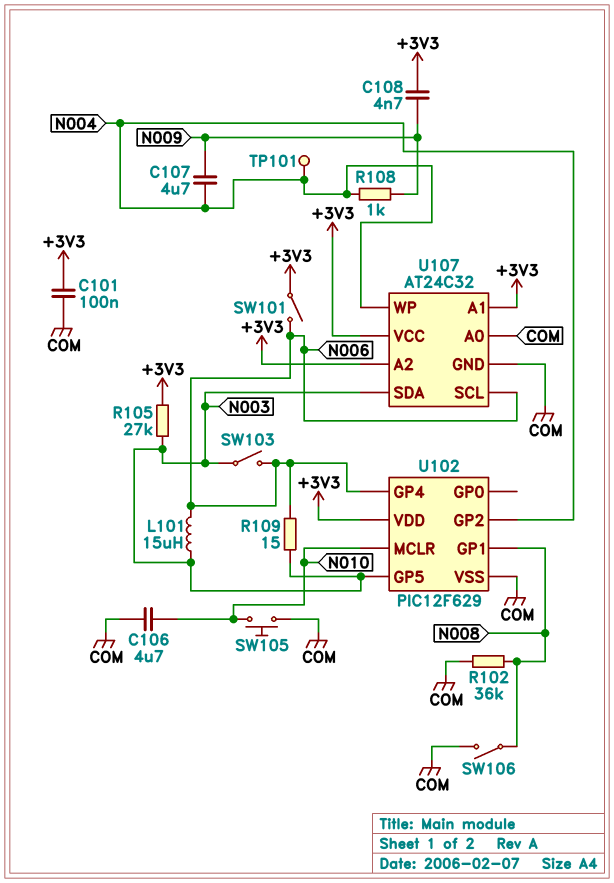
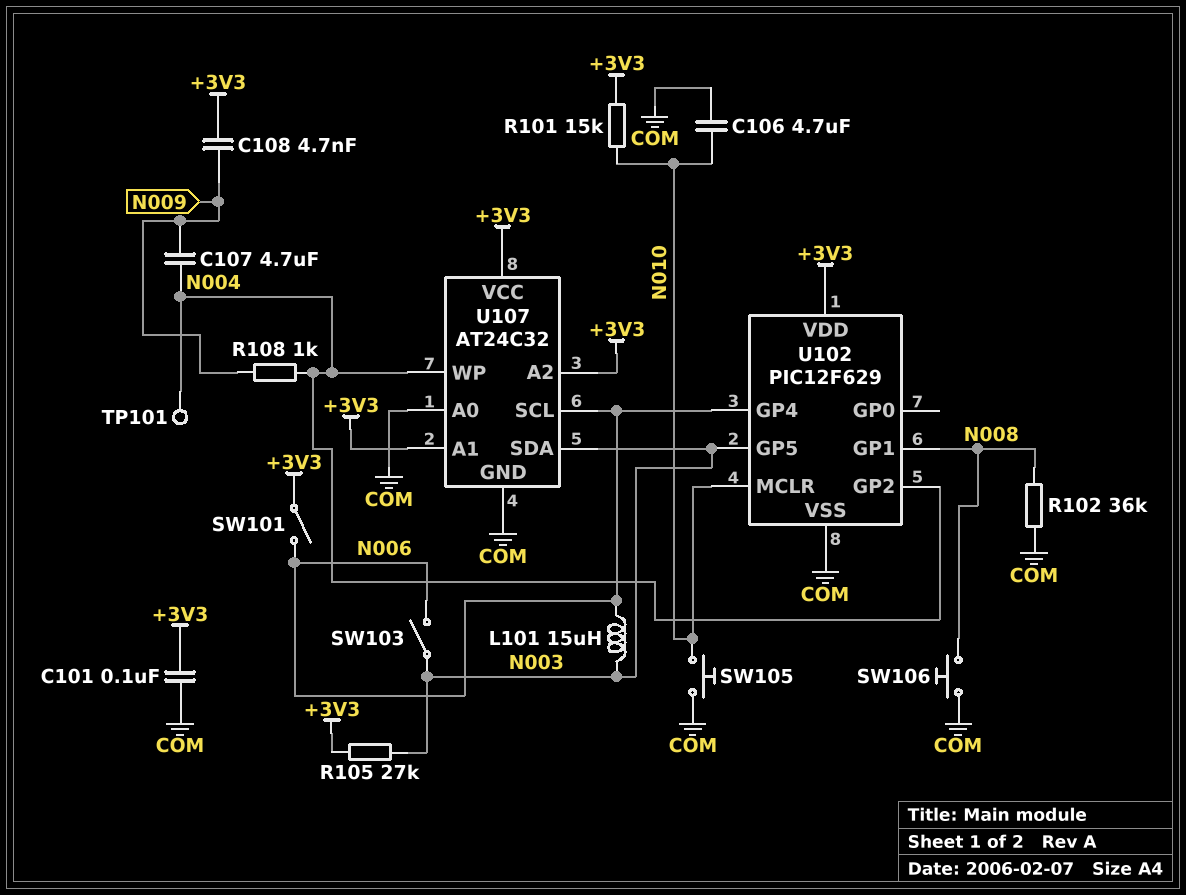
R101: none -> 15k (+3V3, N010)
R109: 15 (N003, N006) -> none
SW106: switch (COM, N008) -> button (COM, N008)

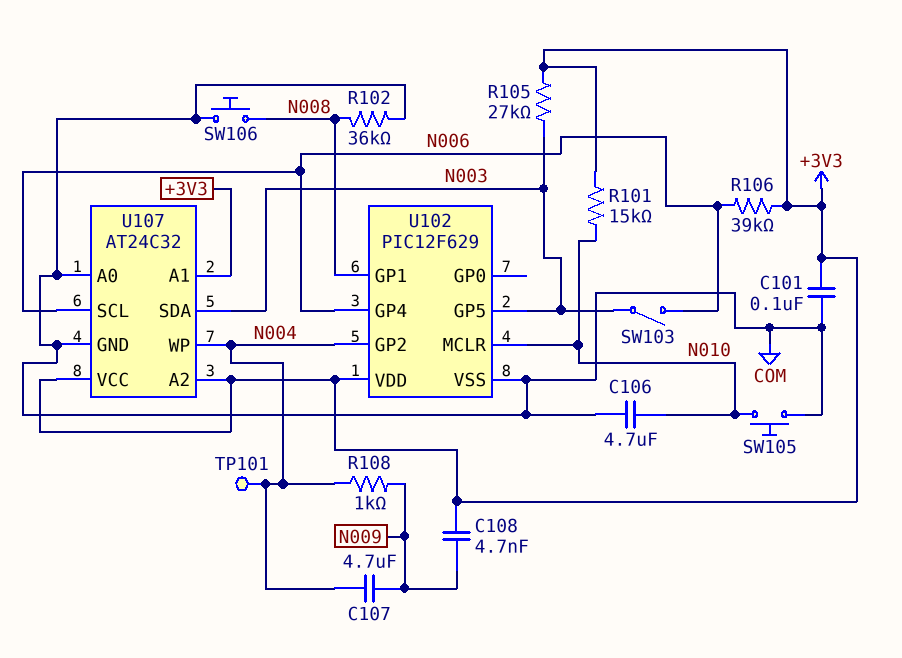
L101: 15uH (N003, N006) -> none
R106: none -> 39k (+3V3, N006)
SW101: switch (+3V3, N006) -> none

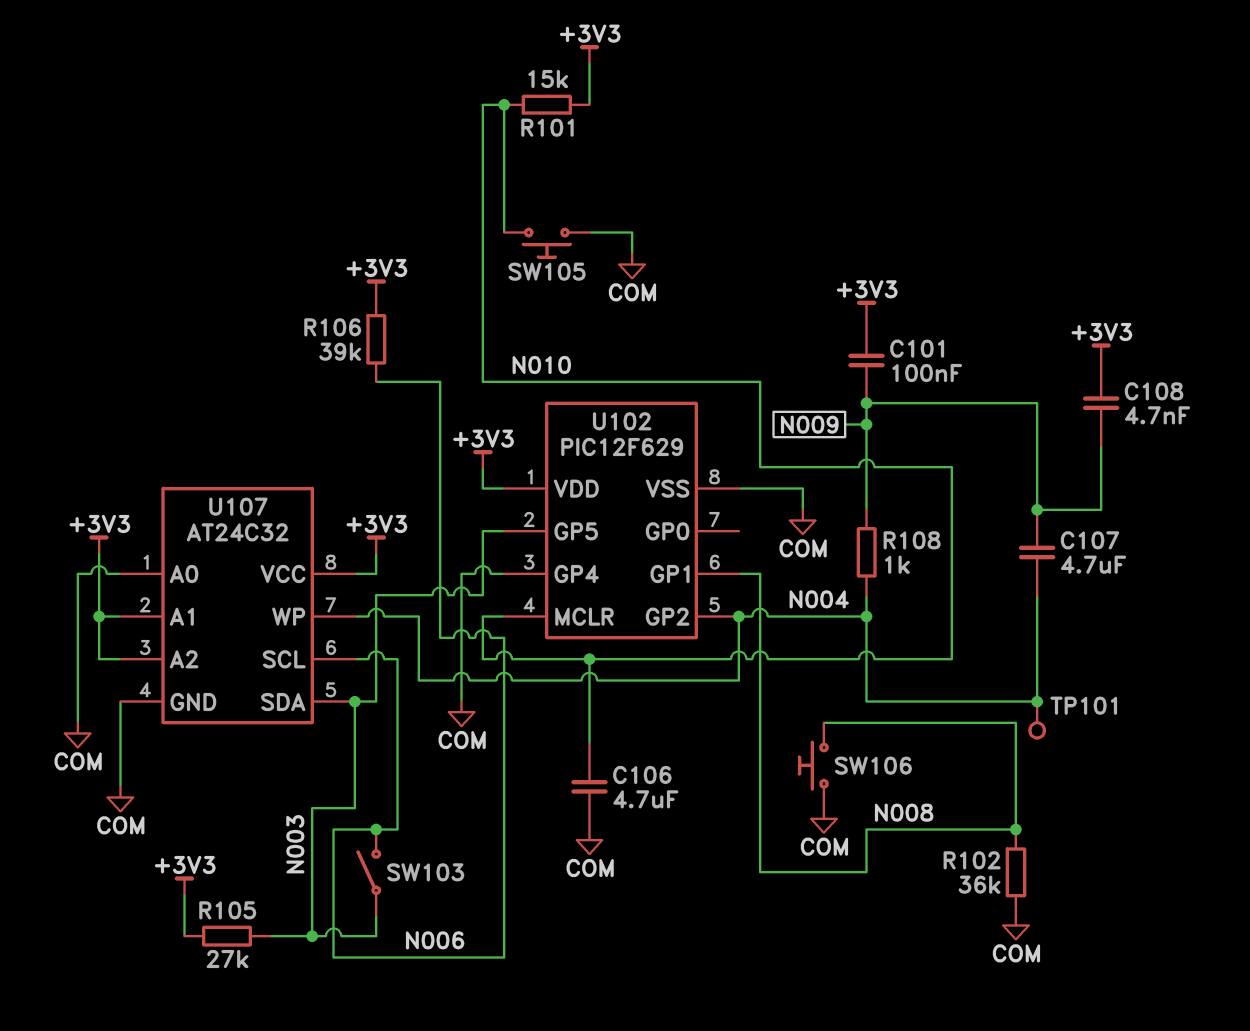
C101: 100nF (+3V3, COM) -> 100nF (+3V3, N009)
U102 pin GP4: N006 -> COM

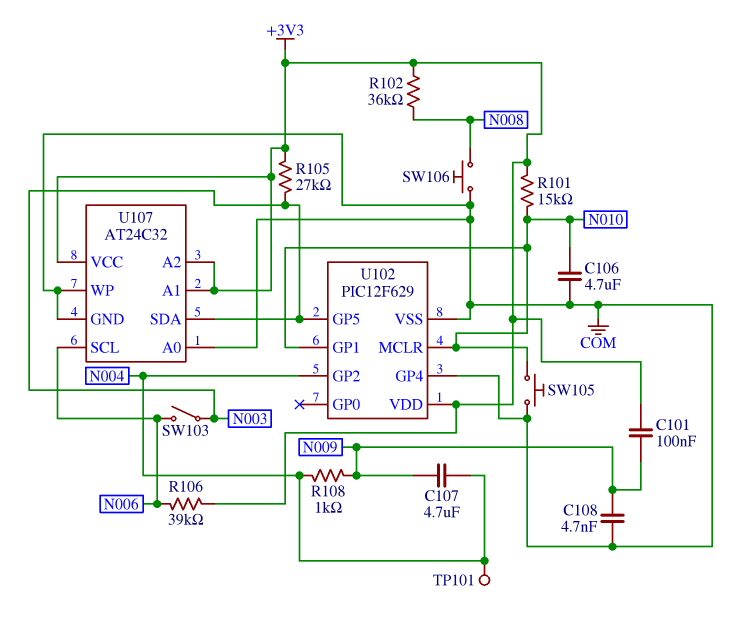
C108: 4.7nF (+3V3, N009) -> 4.7nF (COM, N009)
R102: 36k (COM, N008) -> 36k (+3V3, N008)
U102 pin GP1: N008 -> N010
U107 pin WP: N004 -> COM

